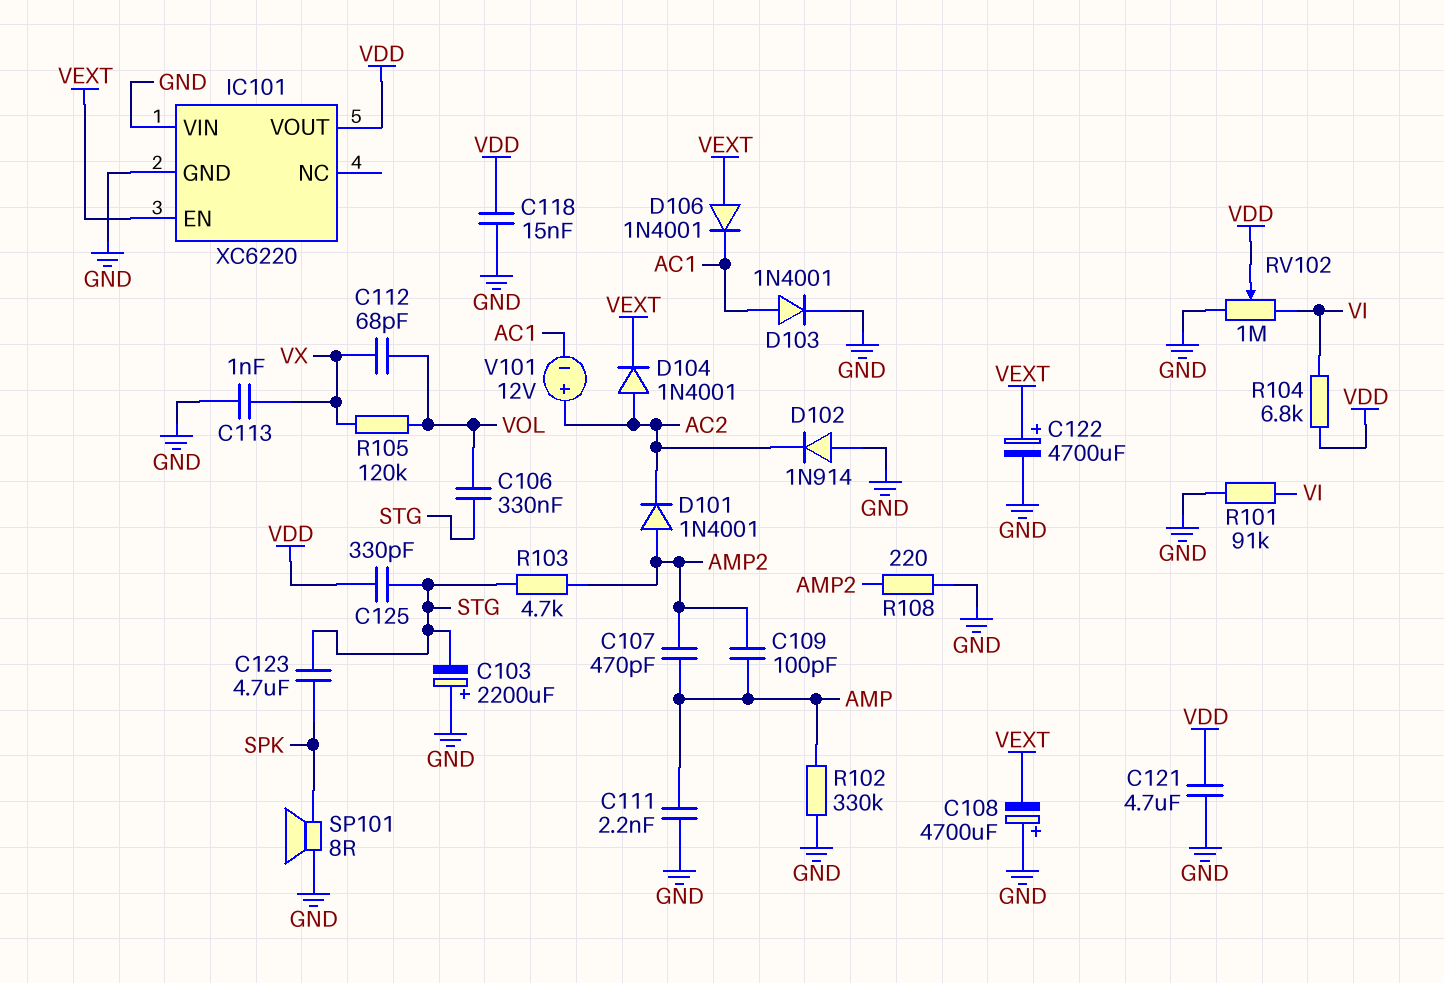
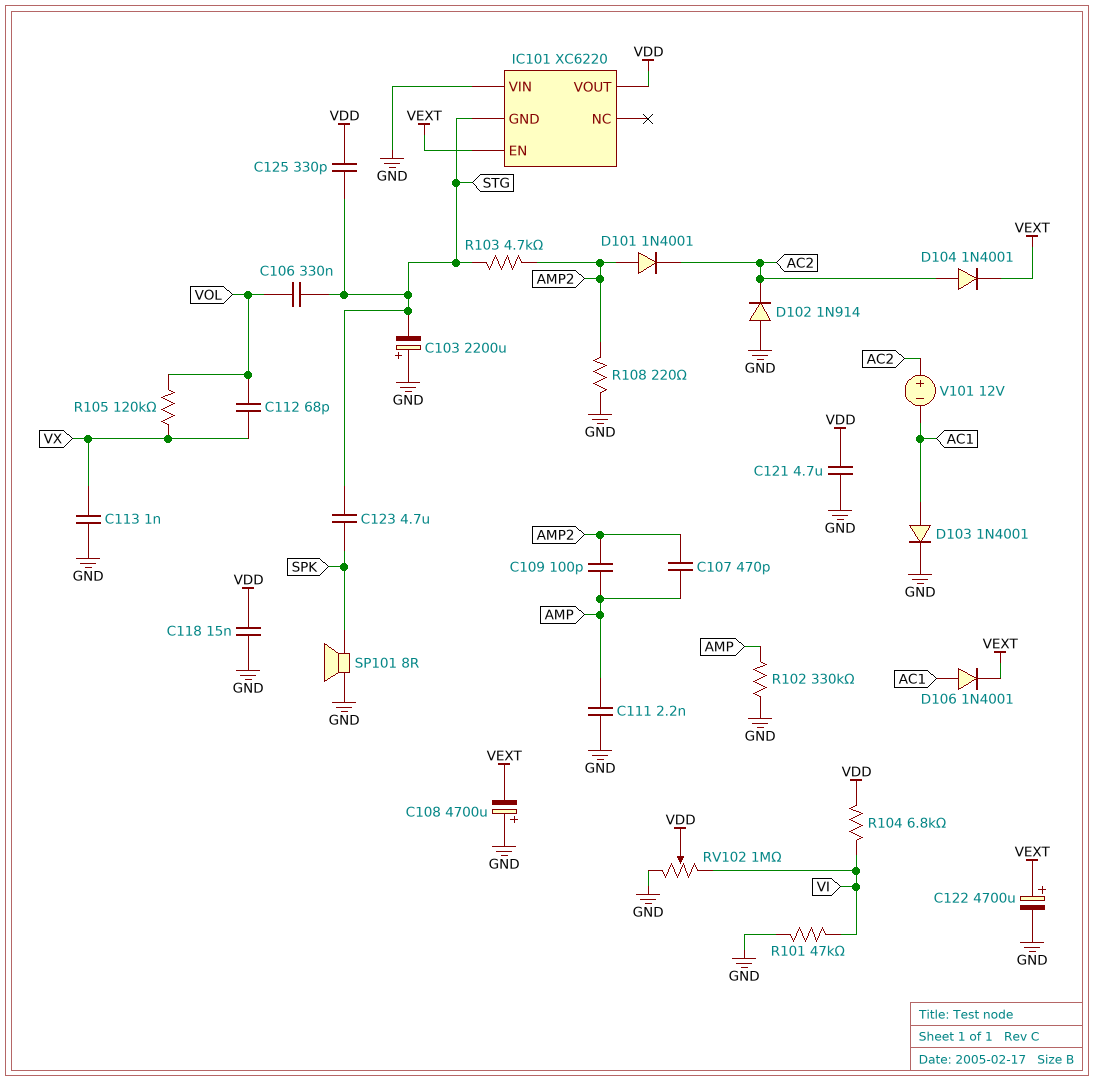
D106: diode 1N4001 (A VEXT, K AC1) -> diode 1N4001 (A AC1, K VEXT)
IC101 pin GND: GND -> STG
R101: 91k (GND, VI) -> 47k (GND, VI)

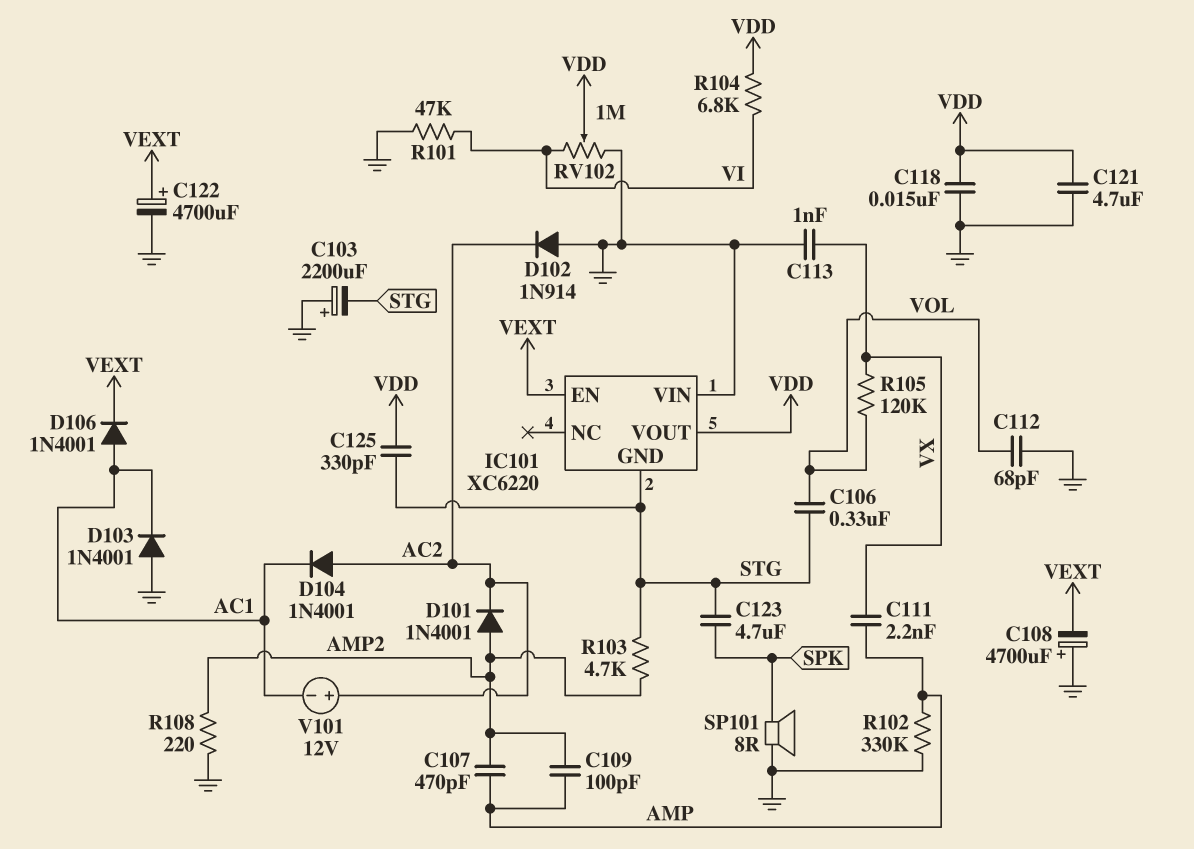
C111: 2.2nF (AMP, GND) -> 2.2nF (AMP, VX)
C112: 68pF (VOL, VX) -> 68pF (GND, VOL)
D103: diode 1N4001 (A AC1, K GND) -> diode 1N4001 (A GND, K AC1)
D104: diode 1N4001 (A AC2, K VEXT) -> diode 1N4001 (A AC2, K AC1)

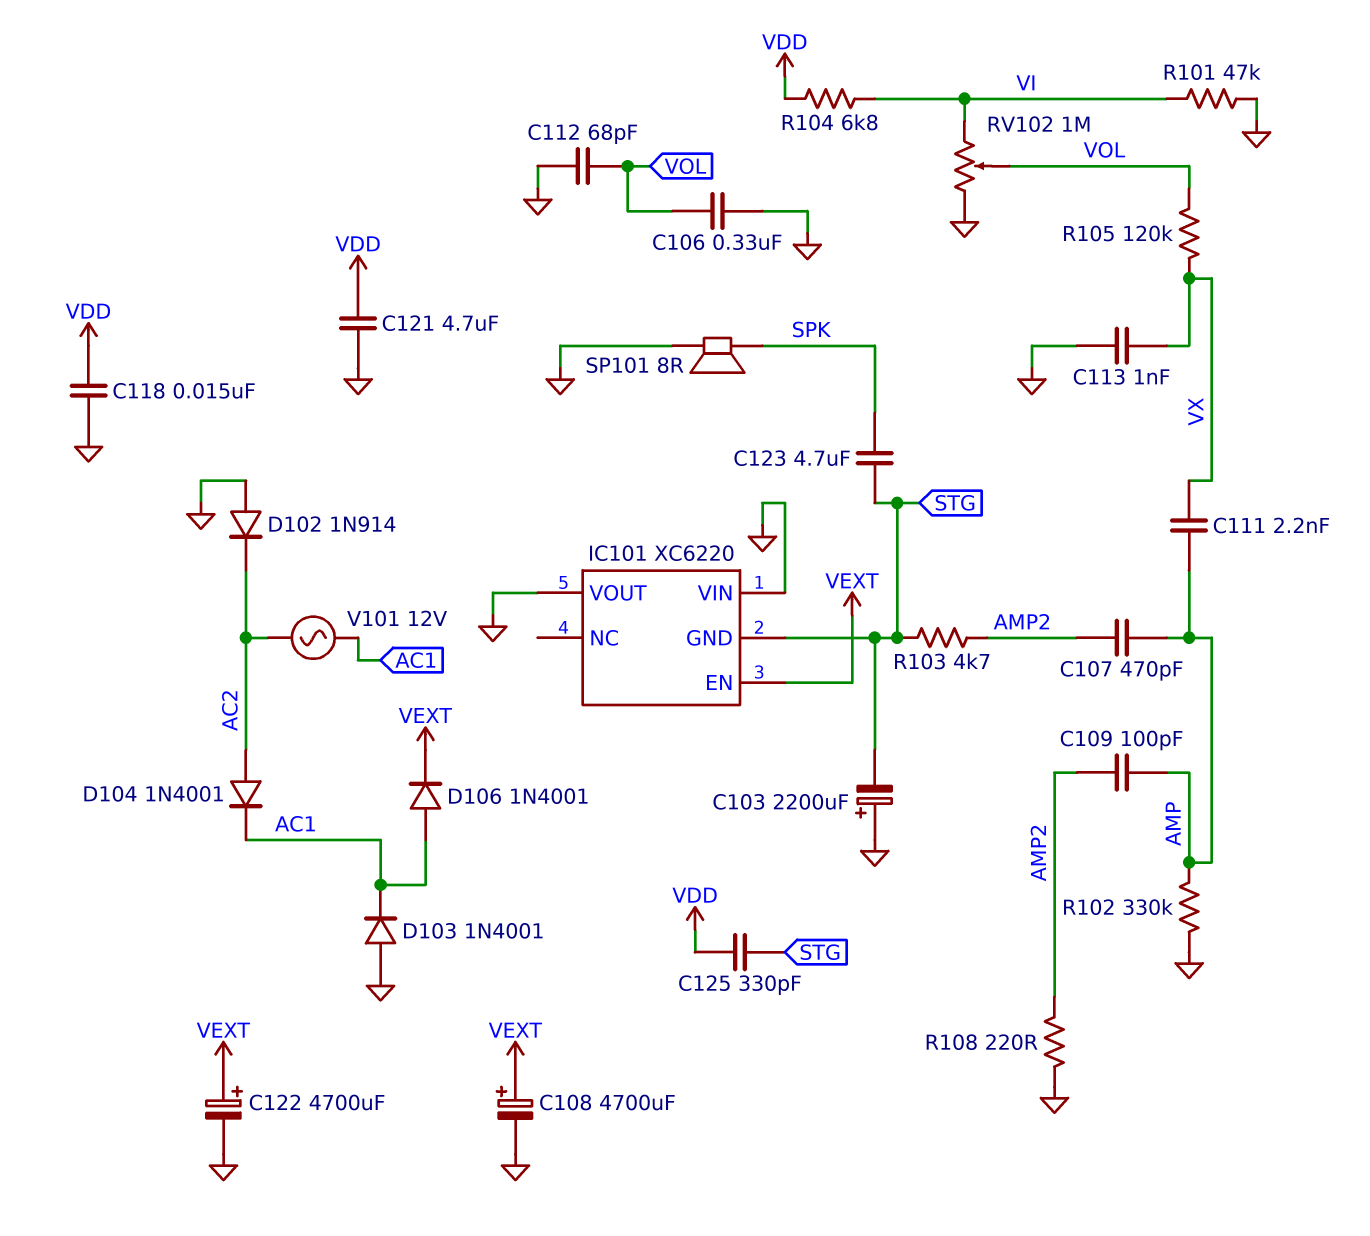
C106: 330nF (STG, VOL) -> 330nF (GND, VOL)
C108: 4700uF (plus GND, minus VEXT) -> 4700uF (plus VEXT, minus GND)
D101: diode 1N4001 (A AMP2, K AC2) -> none
IC101 pin VOUT: VDD -> GND
RV102: 1M (GND, VI, wiper VDD) -> 1M (GND, VI, wiper VOL)
V101: 12V (plus AC2, minus AC1) -> AC 12V (AC1, AC2)

